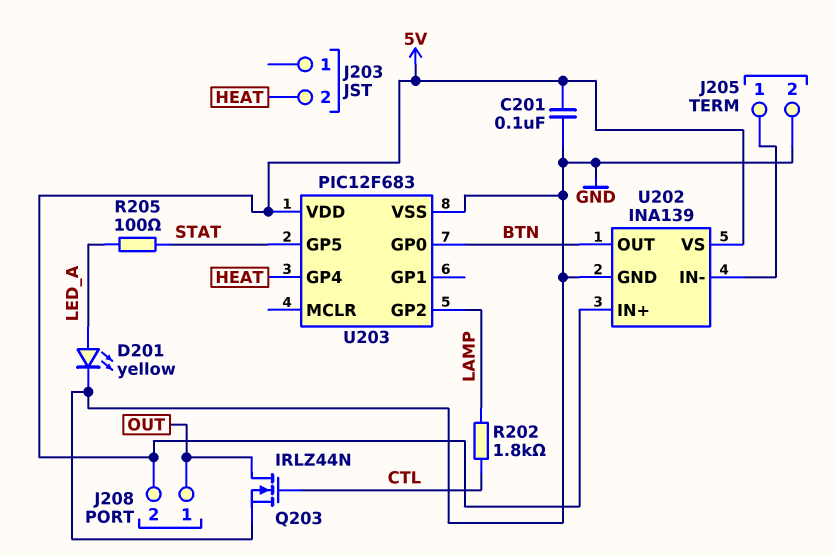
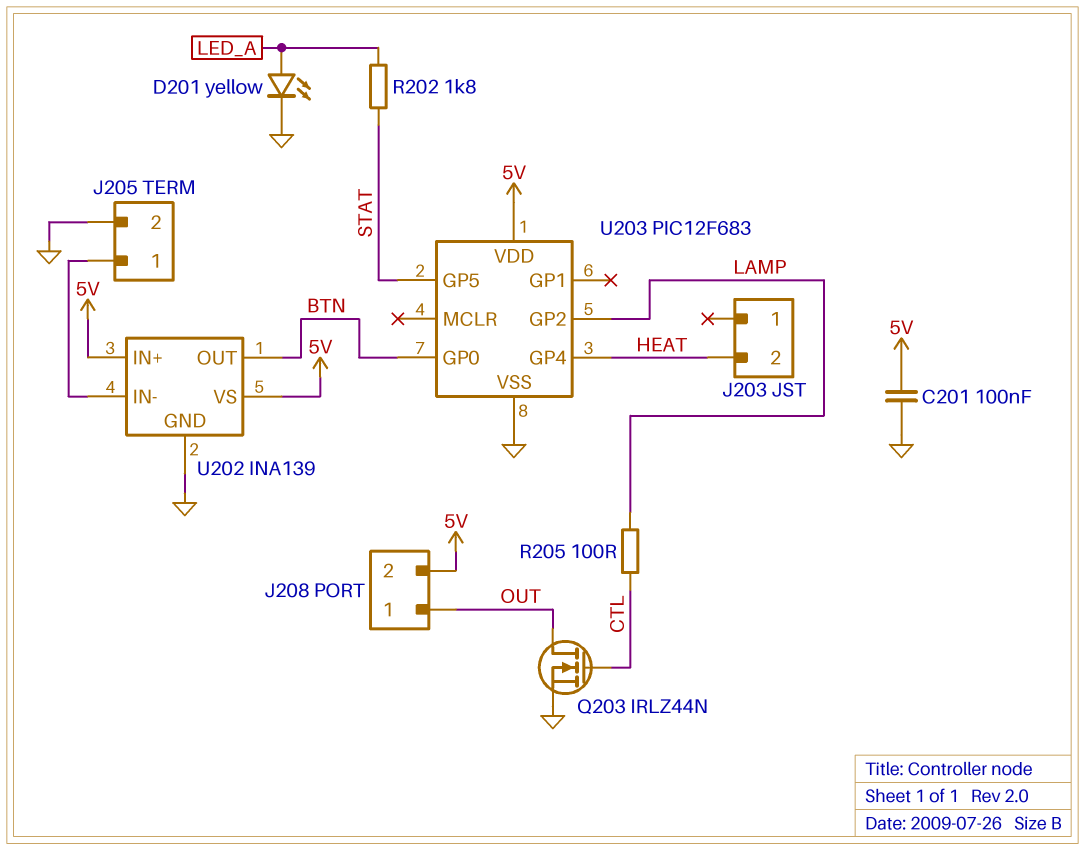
R202: 1.8k (CTL, LAMP) -> 1.8k (LED_A, STAT)
R205: 100 (LED_A, STAT) -> 100 (CTL, LAMP)

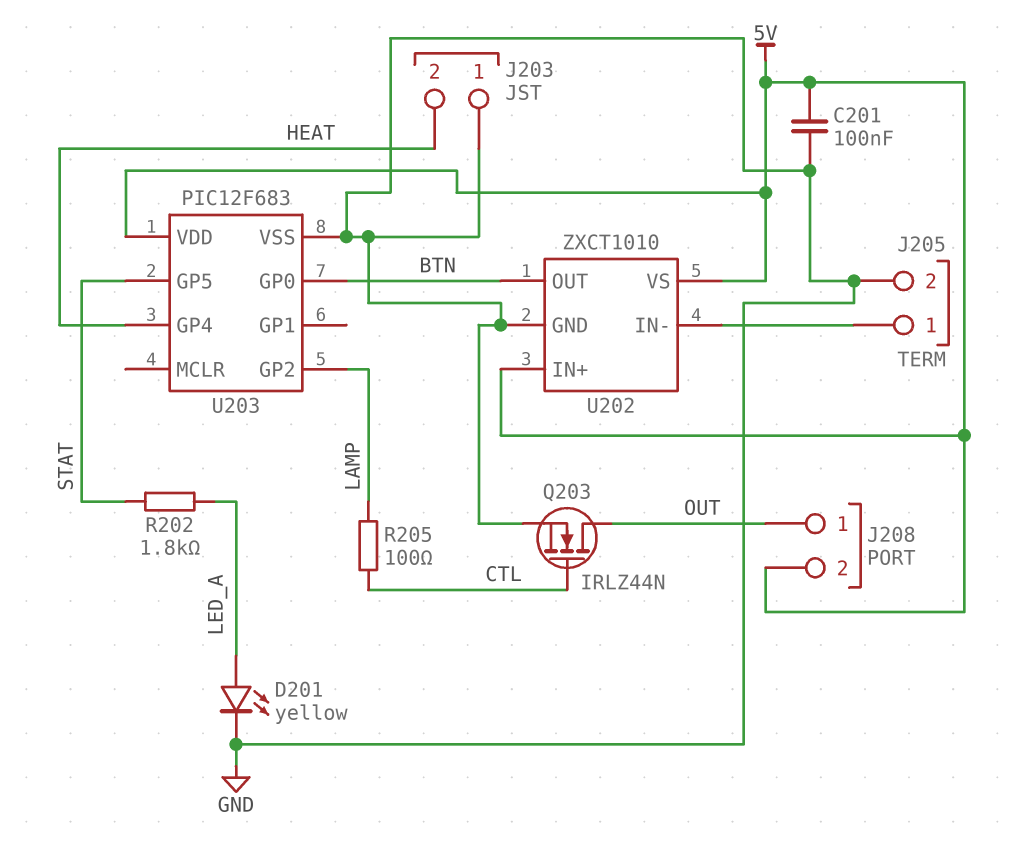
J203 pin 1: none -> GND
U202: INA139 -> ZXCT1010

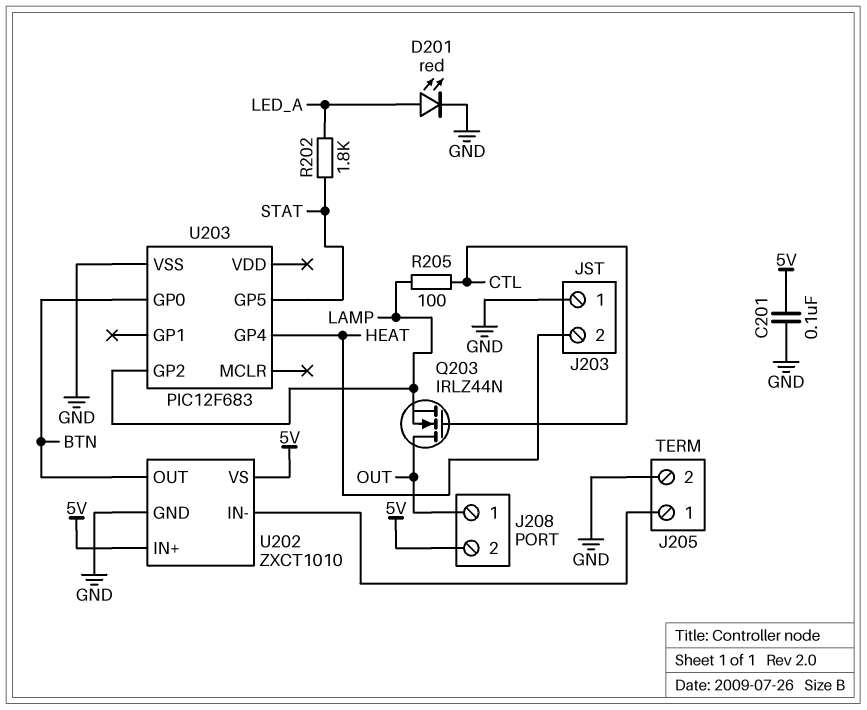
D201: LED yellow (A LED_A, K GND) -> LED red (A LED_A, K GND)
Q203: NMOS IRLZ44N (G CTL, D OUT, S GND) -> NMOS IRLZ44N (G CTL, D OUT, S LAMP)
U203 pin VDD: 5V -> none

